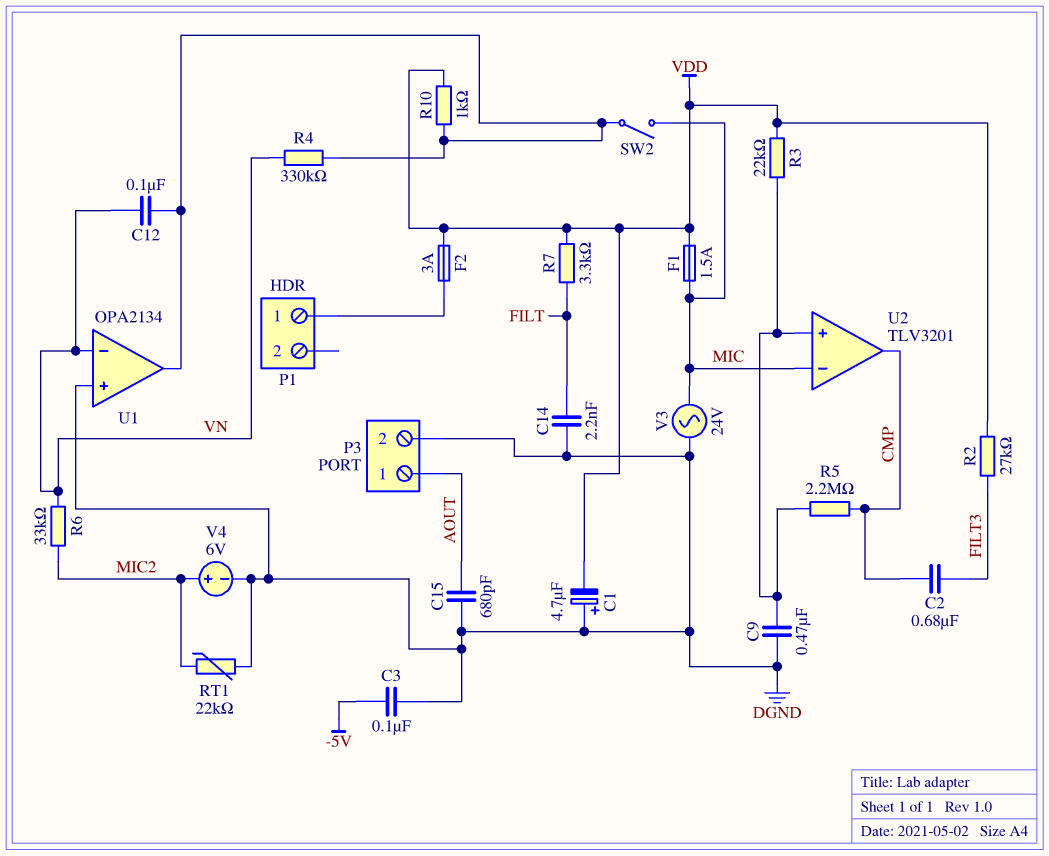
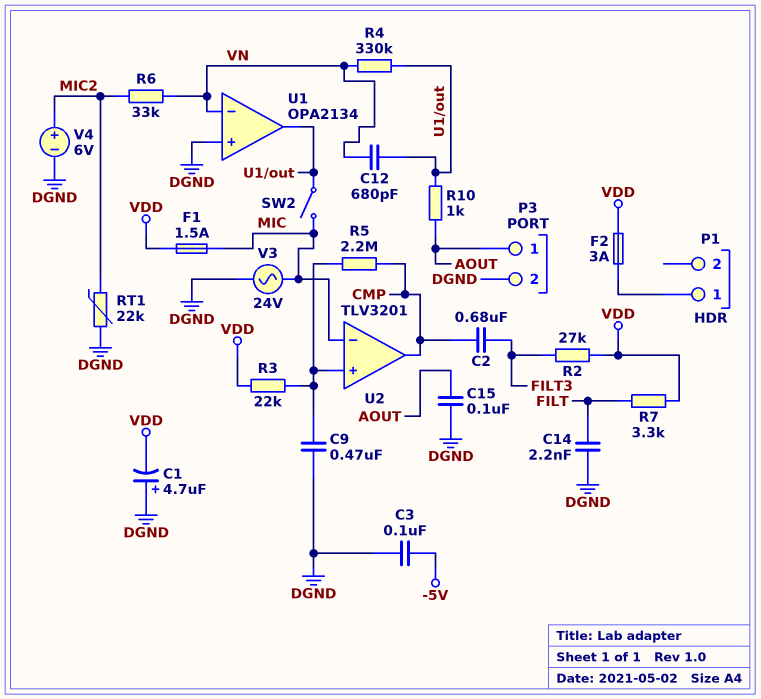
C12: 100nF (U1/out, VN) -> 680pF (U1/out, VN)
C15: 680pF (AOUT, DGND) -> 100nF (AOUT, DGND)
R10: 1k (U1/out, VDD) -> 1k (AOUT, U1/out)

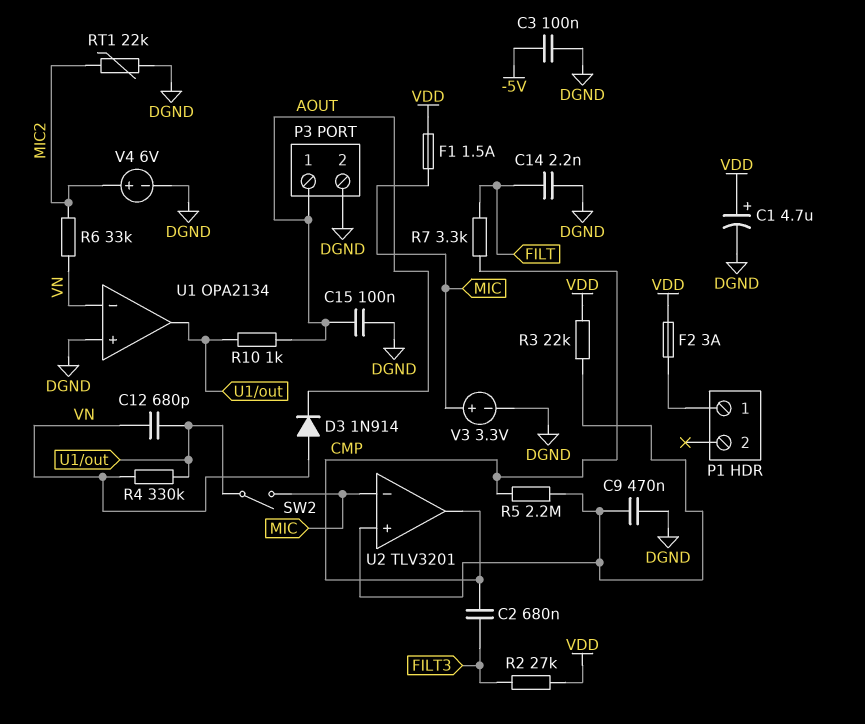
C1: 4.7uF (plus DGND, minus VDD) -> 4.7uF (plus VDD, minus DGND)
D3: none -> diode 1N914 (A VN, K AOUT)
R7: 3.3k (FILT, VDD) -> 3.3k (CMP, FILT)
V3: AC 24V (DGND, MIC) -> 3.3V (plus MIC, minus DGND)

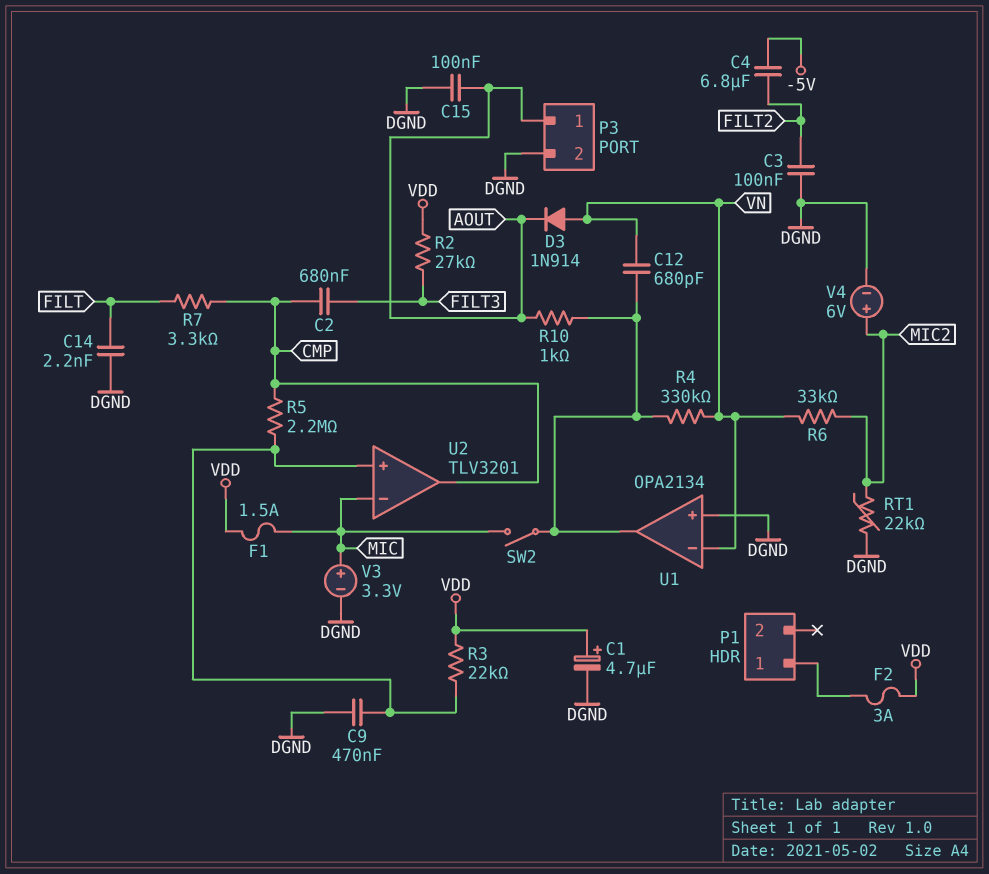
C3: 100nF (-5V, DGND) -> 100nF (DGND, FILT2)
C4: none -> 6.8uF (-5V, FILT2)

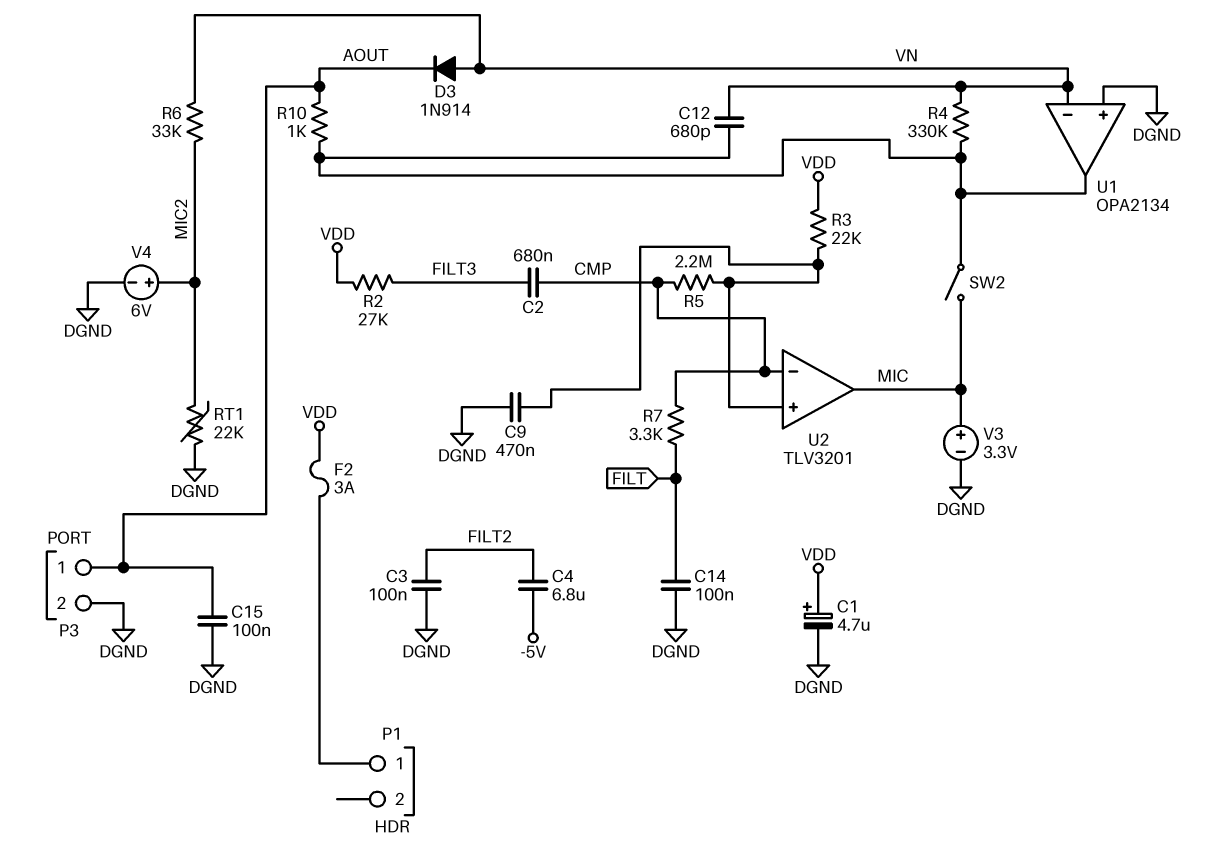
C14: 2.2nF (DGND, FILT) -> 100nF (DGND, FILT)
F1: 1.5A (MIC, VDD) -> none
U2 pin in-: MIC -> CMP
U2 pin out: CMP -> MIC

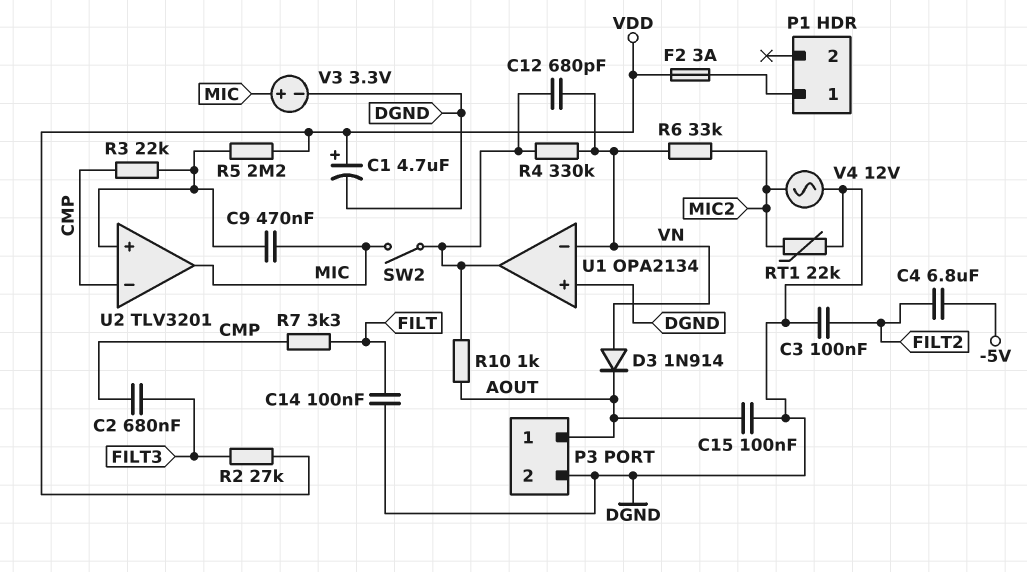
C9: 470nF (DGND, U2/in+) -> 470nF (MIC, U2/in+)
R3: 22k (U2/in+, VDD) -> 22k (CMP, U2/in+)
R5: 2.2M (CMP, U2/in+) -> 2.2M (U2/in+, VDD)
V4: 6V (plus MIC2, minus DGND) -> AC 12V (DGND, MIC2)

